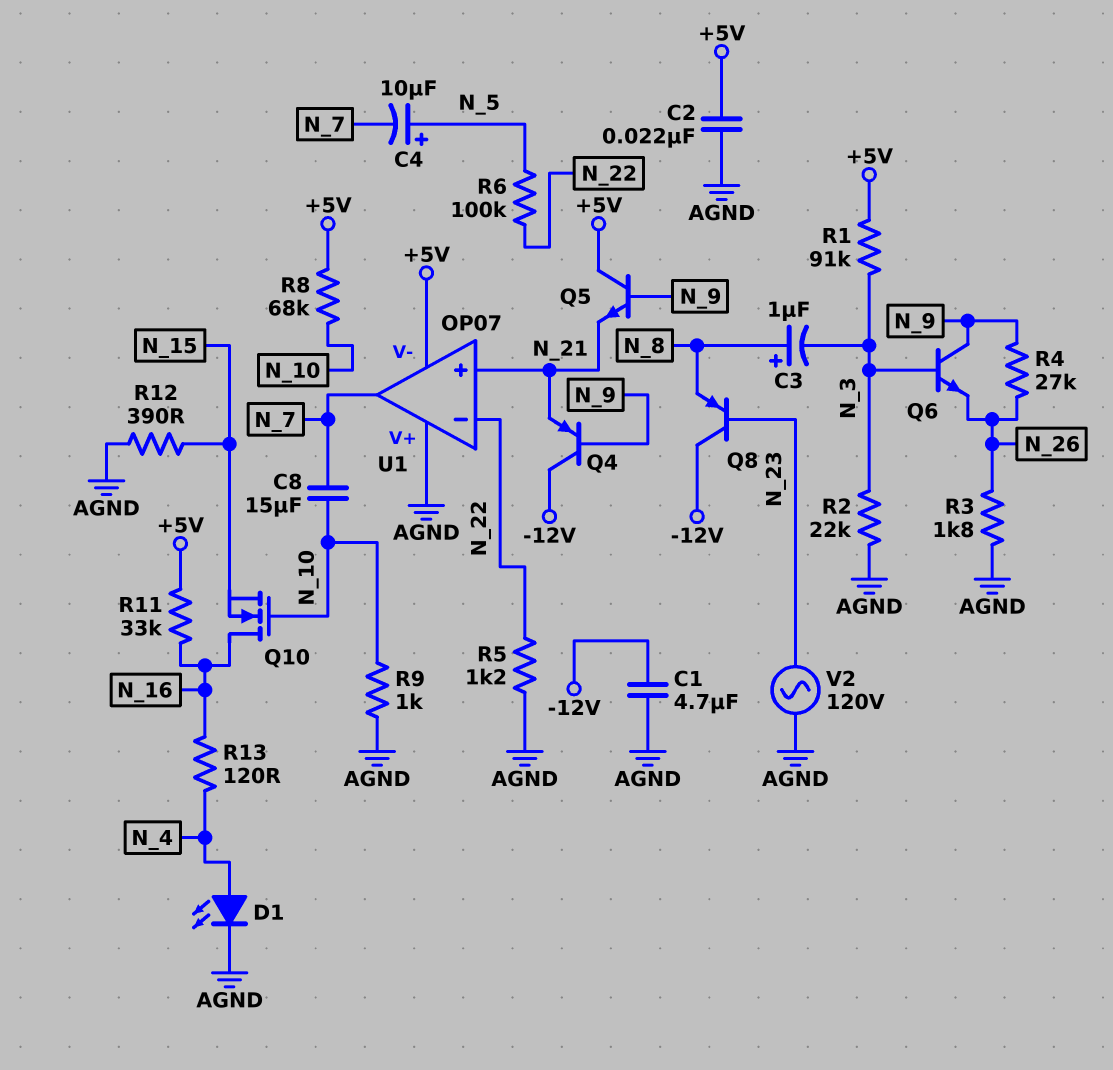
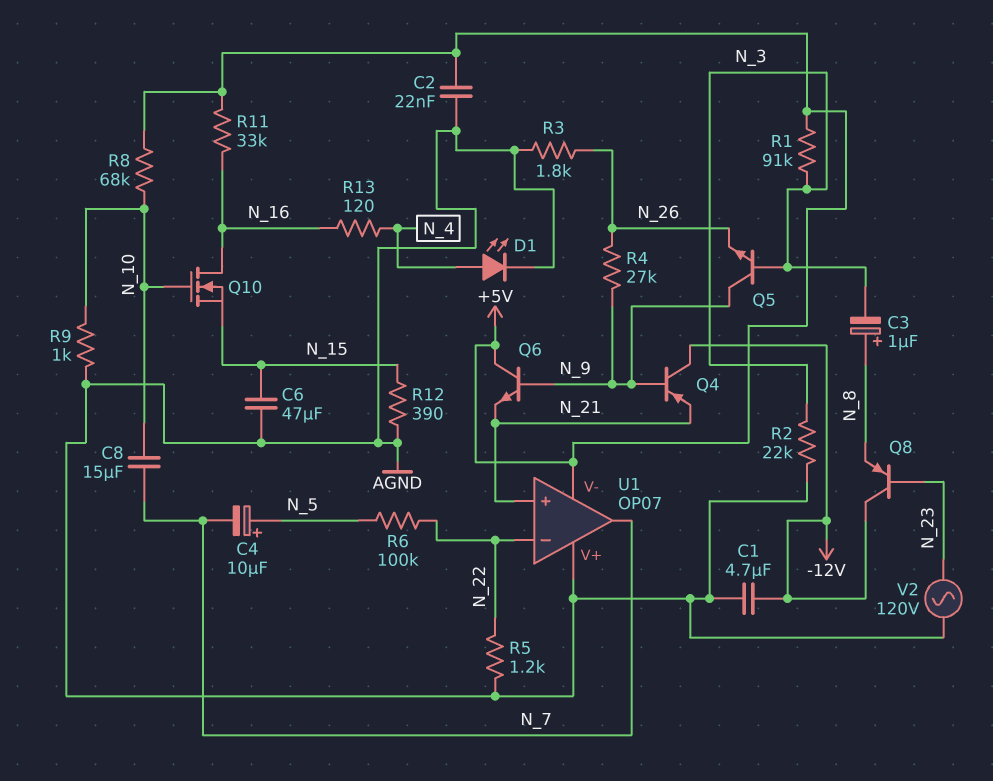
C6: none -> 47uF (AGND, N_15)
Q5: NPN (B N_9, C +5V, E N_21) -> NPN (B N_3, C N_9, E N_26)
Q6: NPN (B N_3, C N_9, E N_26) -> NPN (B N_9, C +5V, E N_21)

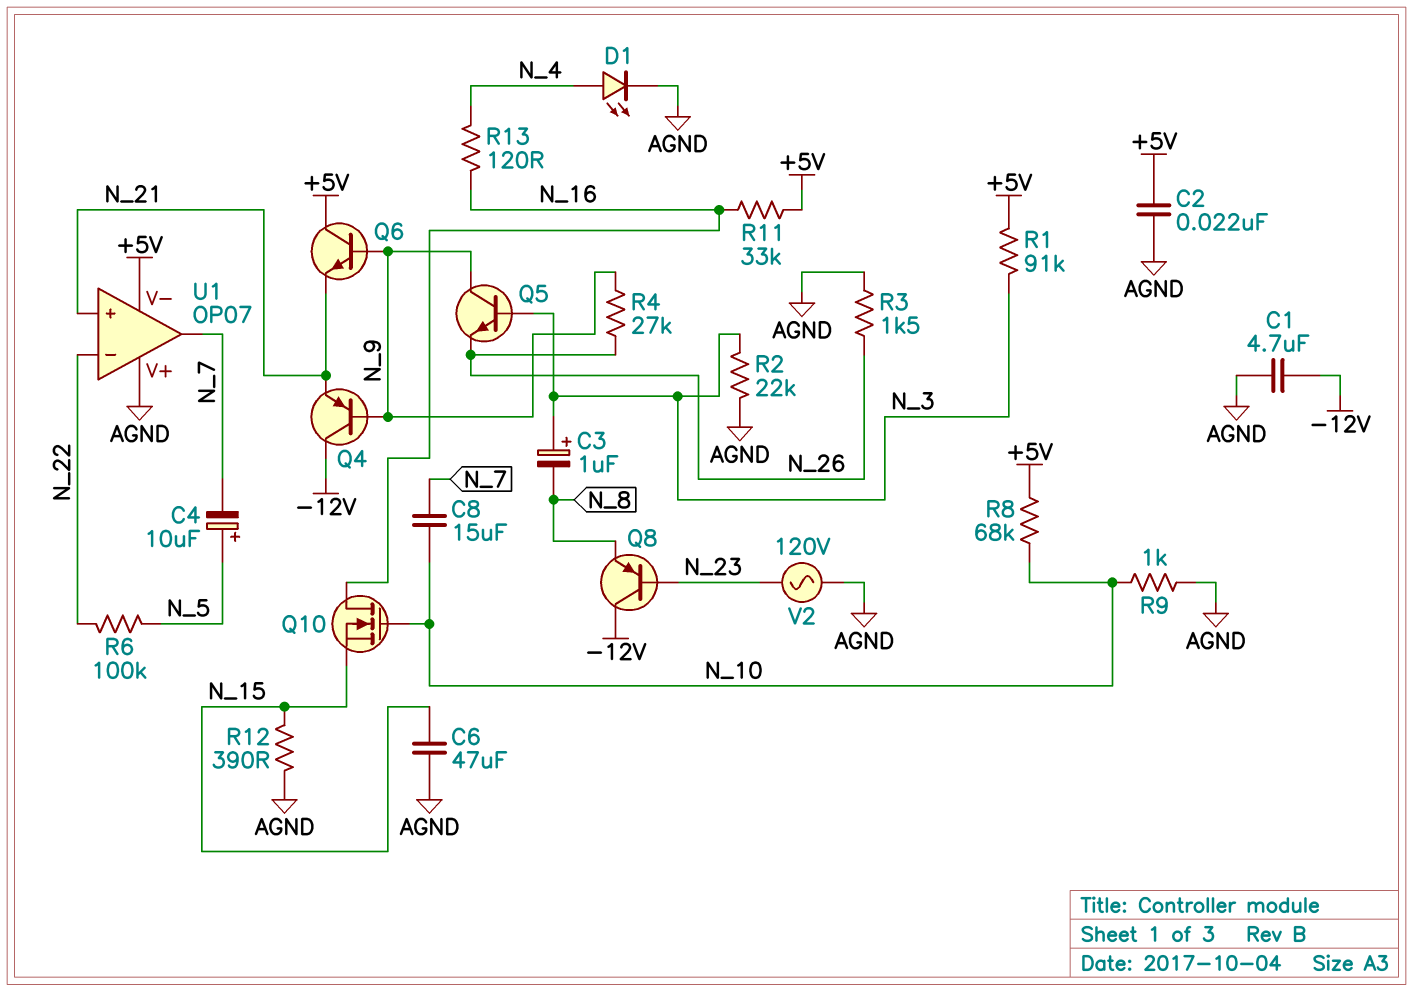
C3: 1uF (plus N_8, minus N_3) -> 1uF (plus N_3, minus N_8)
R3: 1.8k (AGND, N_26) -> 1.5k (AGND, N_26)
R5: 1.2k (AGND, N_22) -> none

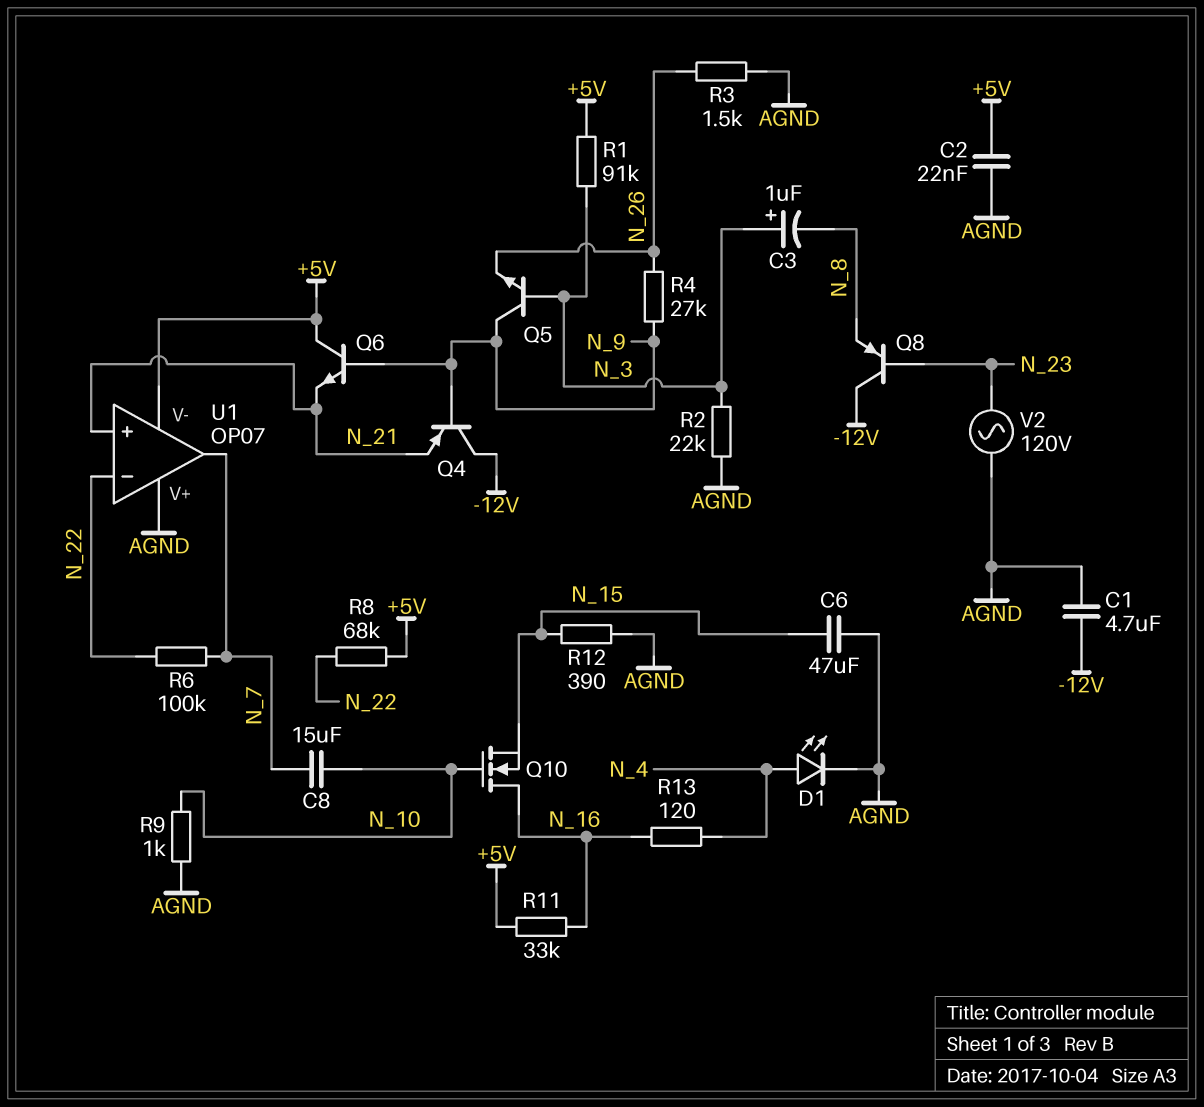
C4: 10uF (plus N_5, minus N_7) -> none
R6: 100k (N_5, N_22) -> 100k (N_7, N_22)
R8: 68k (+5V, N_10) -> 68k (+5V, N_22)

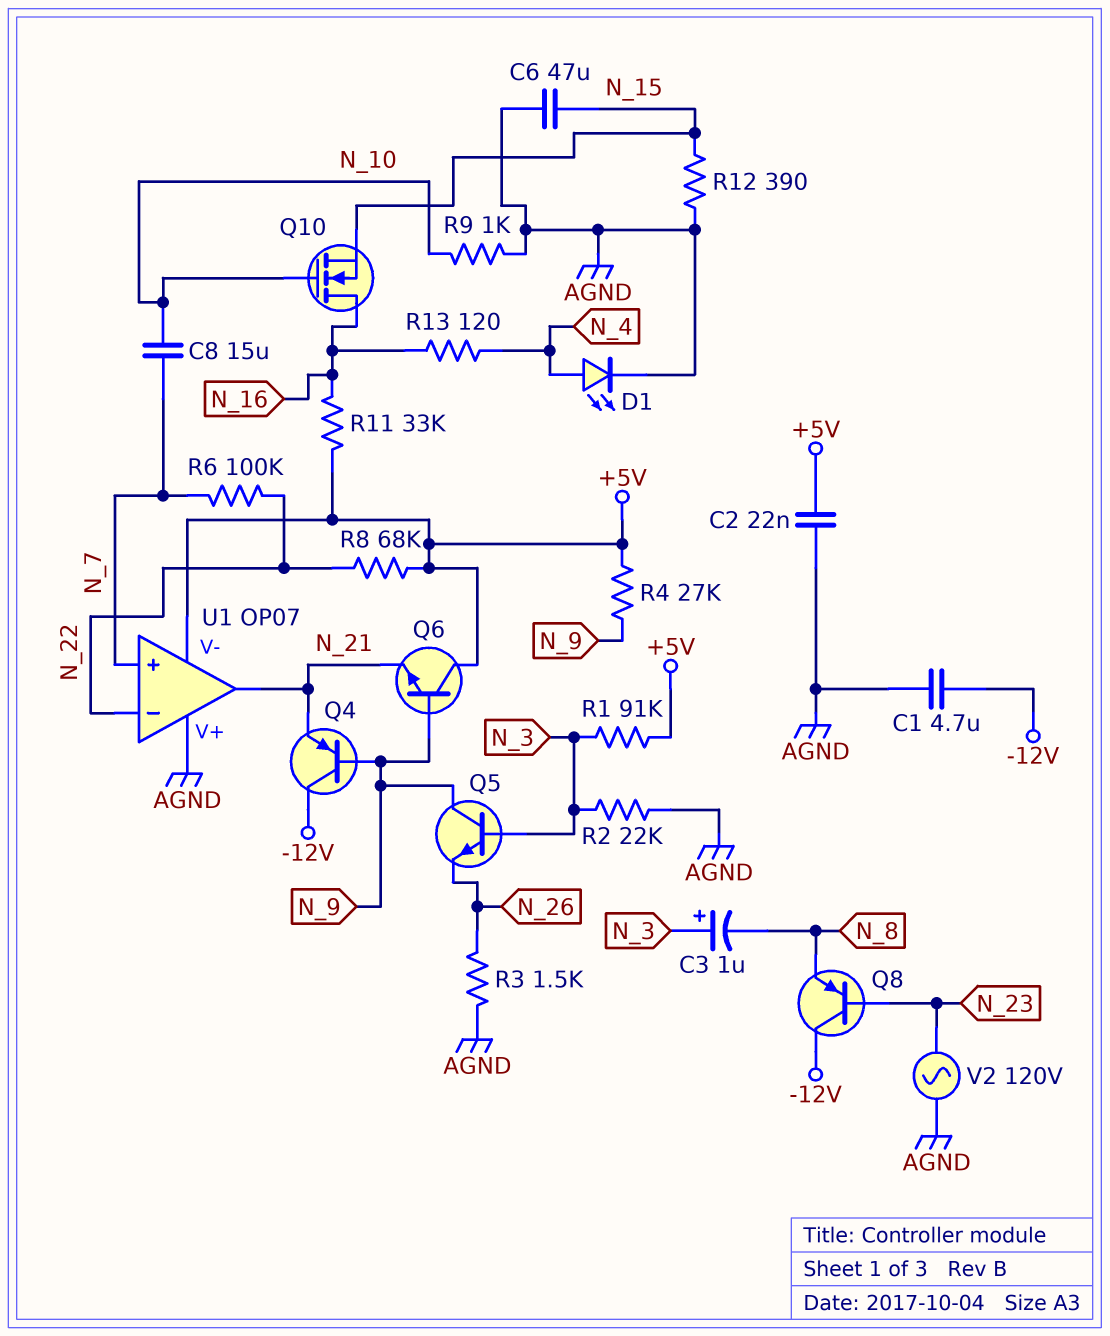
R4: 27k (N_9, N_26) -> 27k (+5V, N_9)
U1 pin in+: N_21 -> N_7
U1 pin out: N_7 -> N_21

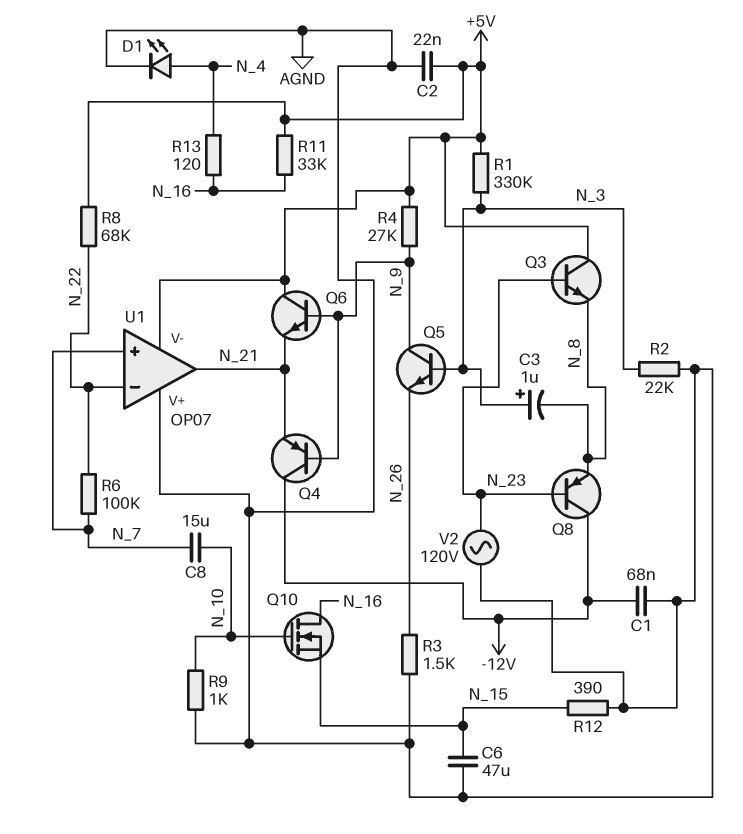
C1: 4.7uF (-12V, AGND) -> 68nF (-12V, AGND)
Q3: none -> NPN (B N_23, C +5V, E N_8)
R1: 91k (+5V, N_3) -> 330k (+5V, N_3)

